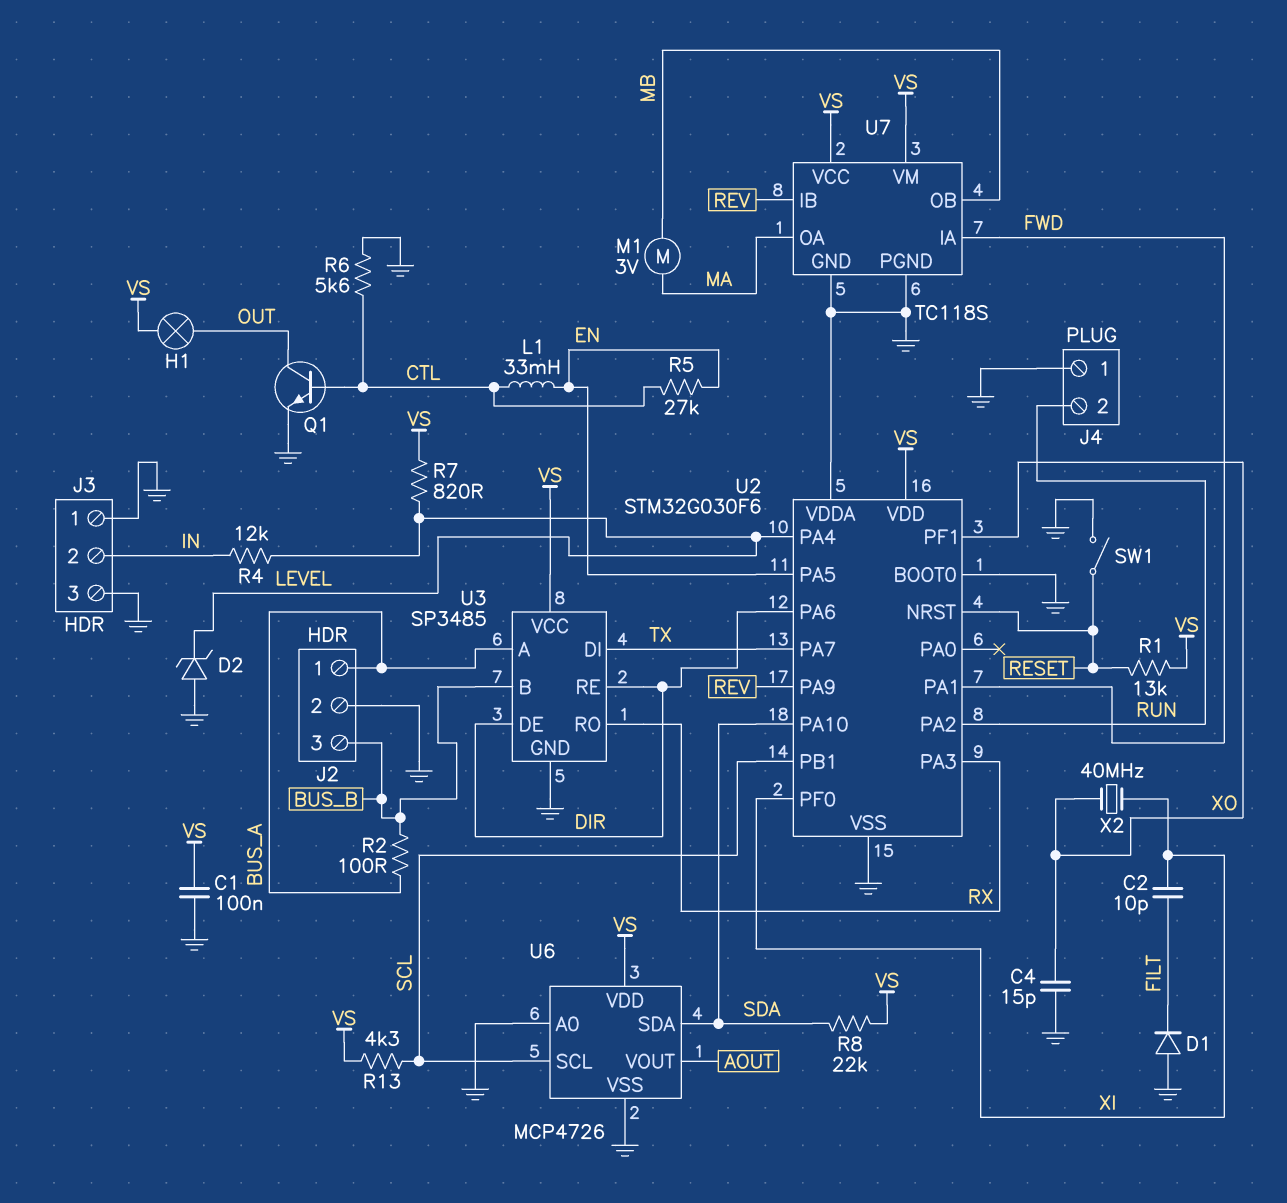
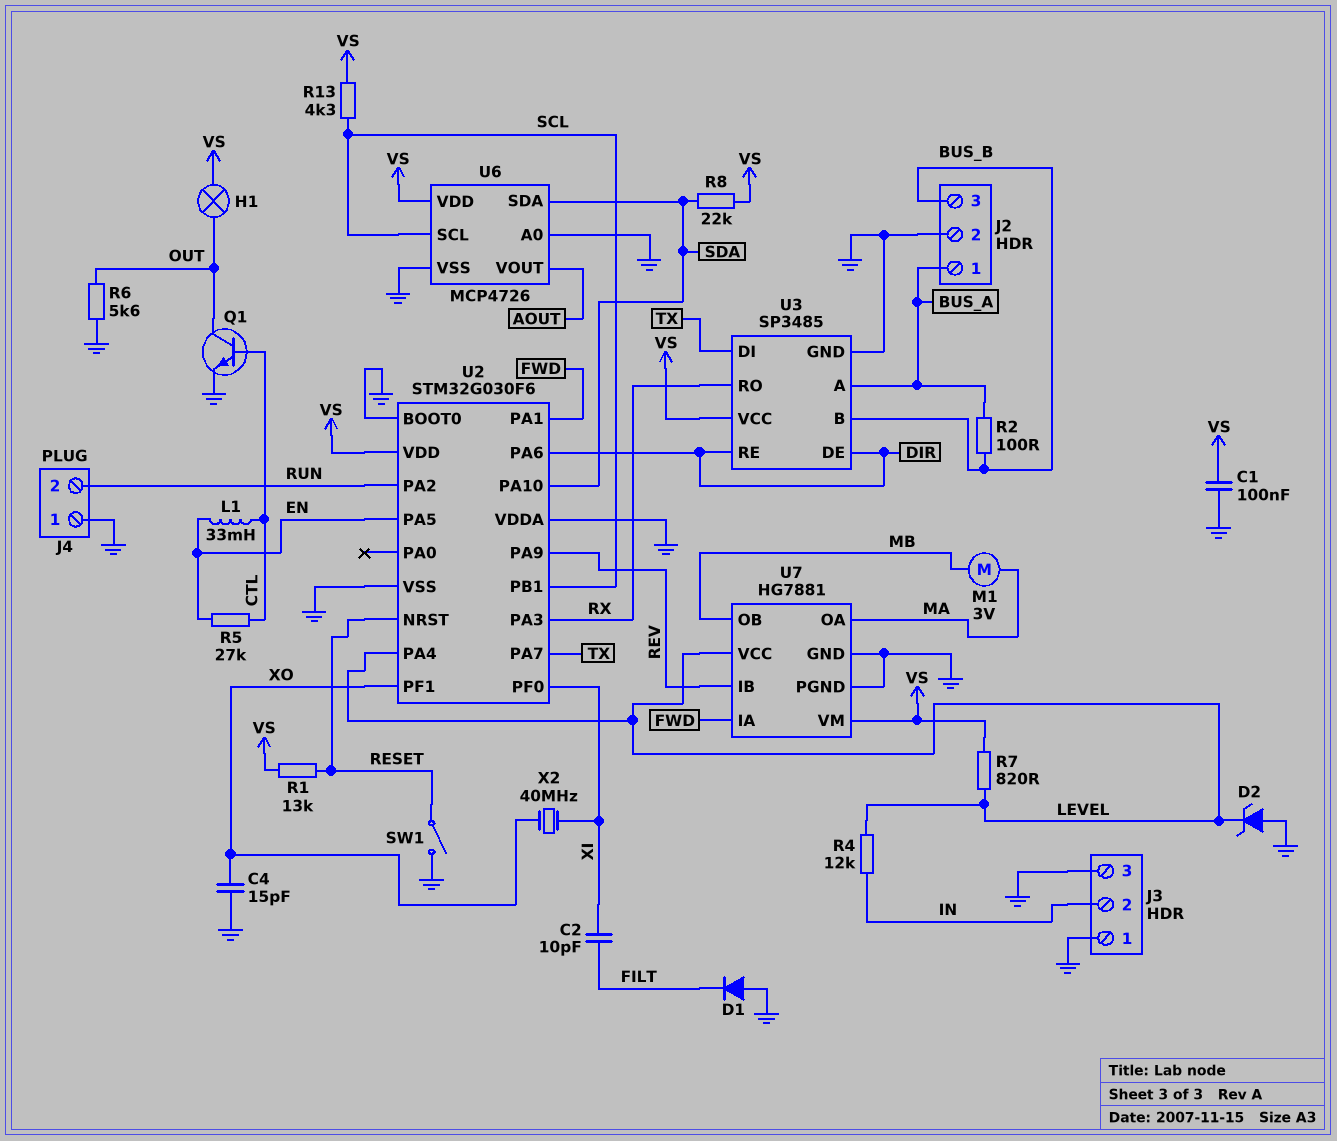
R6: 5.6k (CTL, GND) -> 5.6k (GND, OUT)
U7: TC118S -> HG7881
U7 pin VCC: VS -> LEVEL

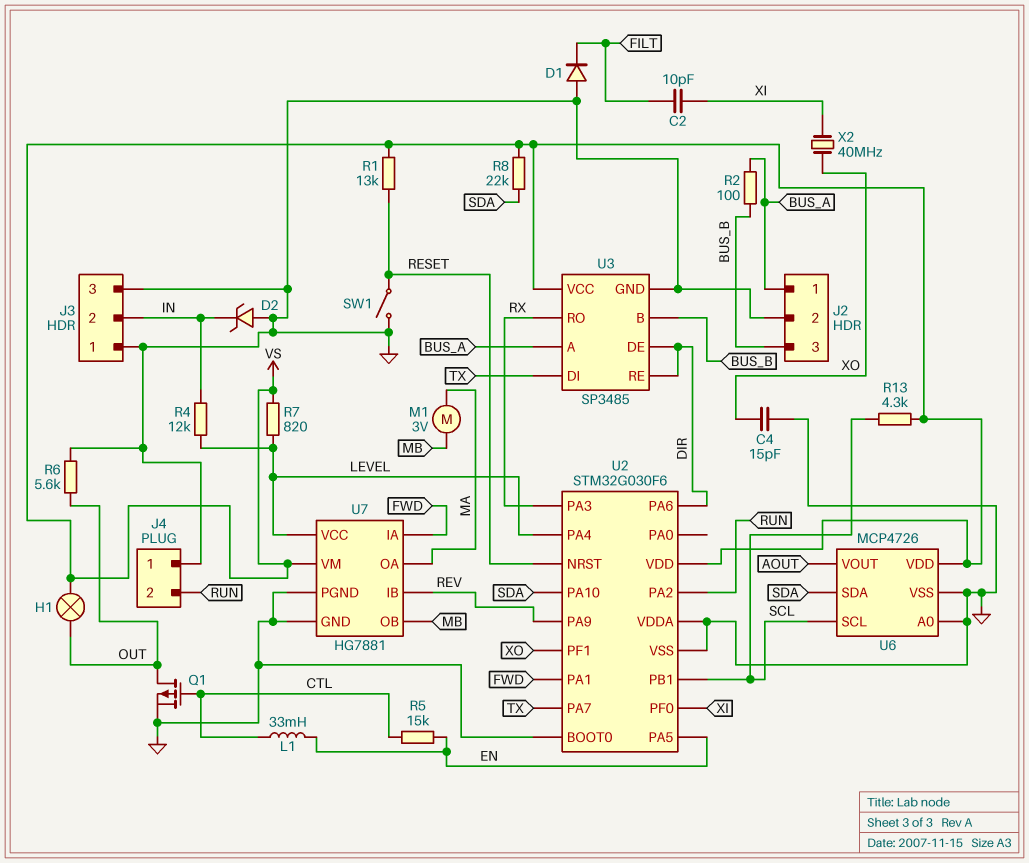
C1: 100nF (GND, VS) -> none
D2: zener (A GND, K LEVEL) -> zener (A GND, K IN)
Q1: NPN (B CTL, C OUT, E GND) -> PMOS (G CTL, D OUT, S GND)
R5: 27k (CTL, EN) -> 15k (CTL, EN)

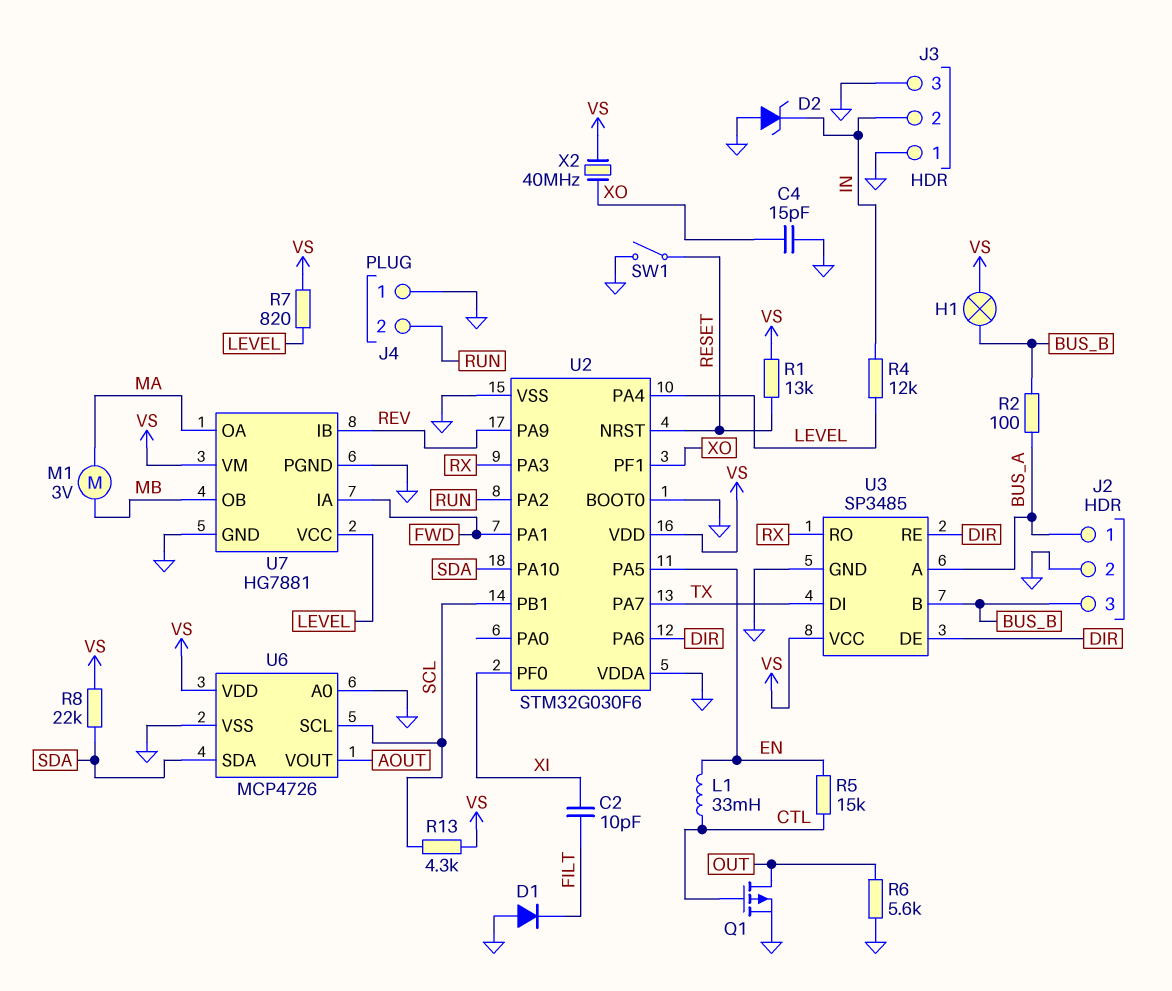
H1: lamp (OUT, VS) -> lamp (BUS_B, VS)
X2: 40MHz (XI, XO) -> 40MHz (VS, XO)

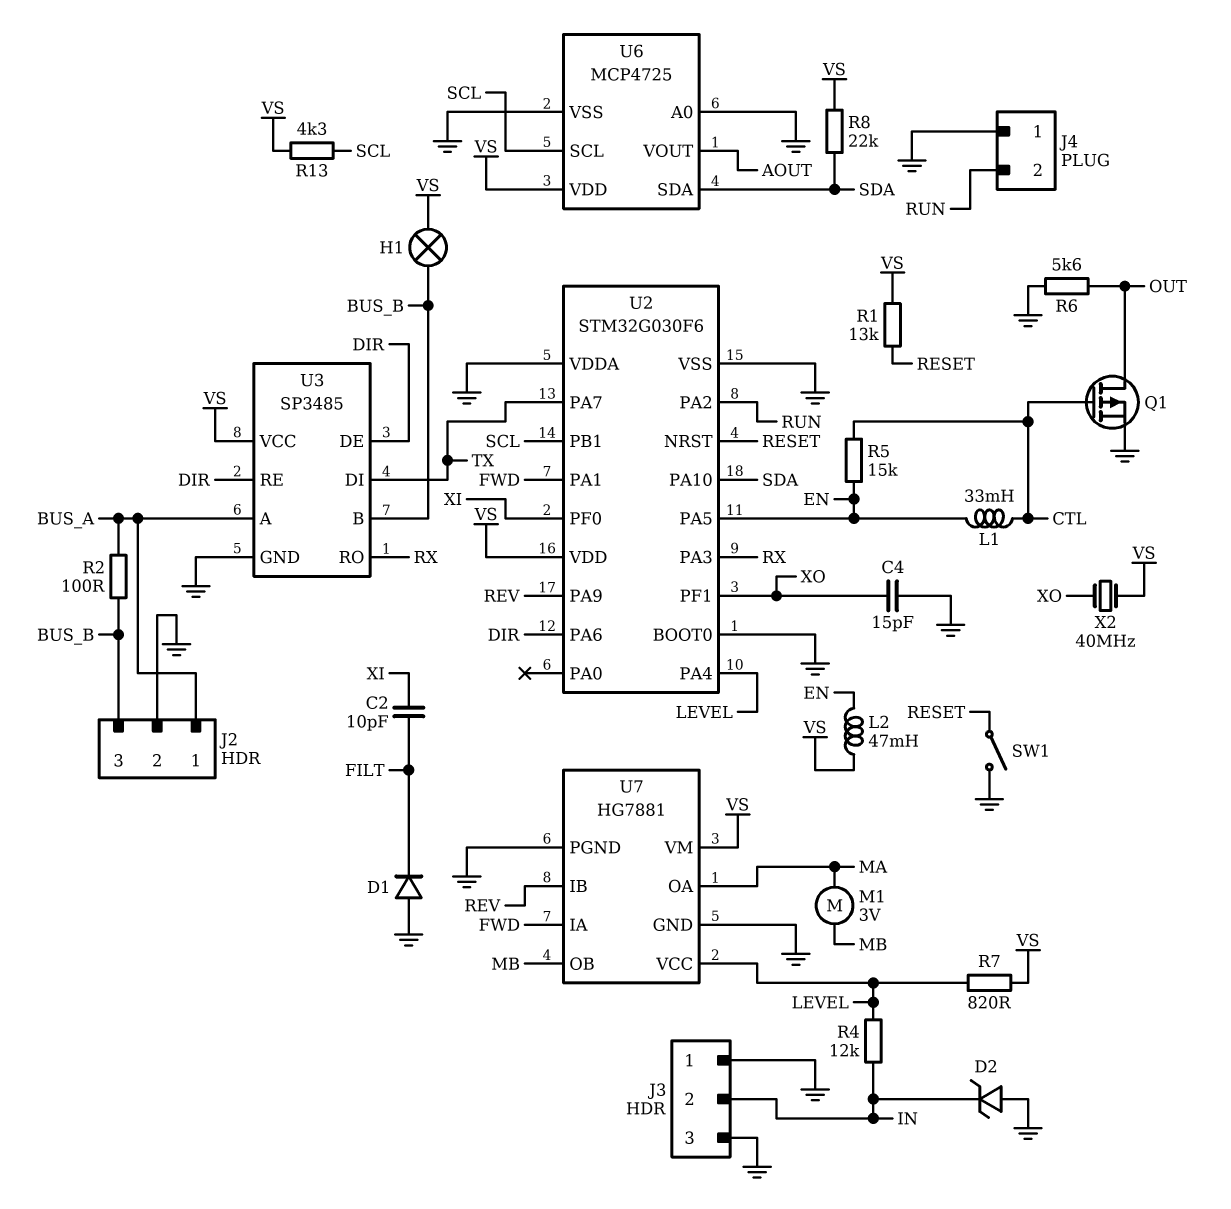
L2: none -> 47mH (EN, VS)
U6: MCP4726 -> MCP4725

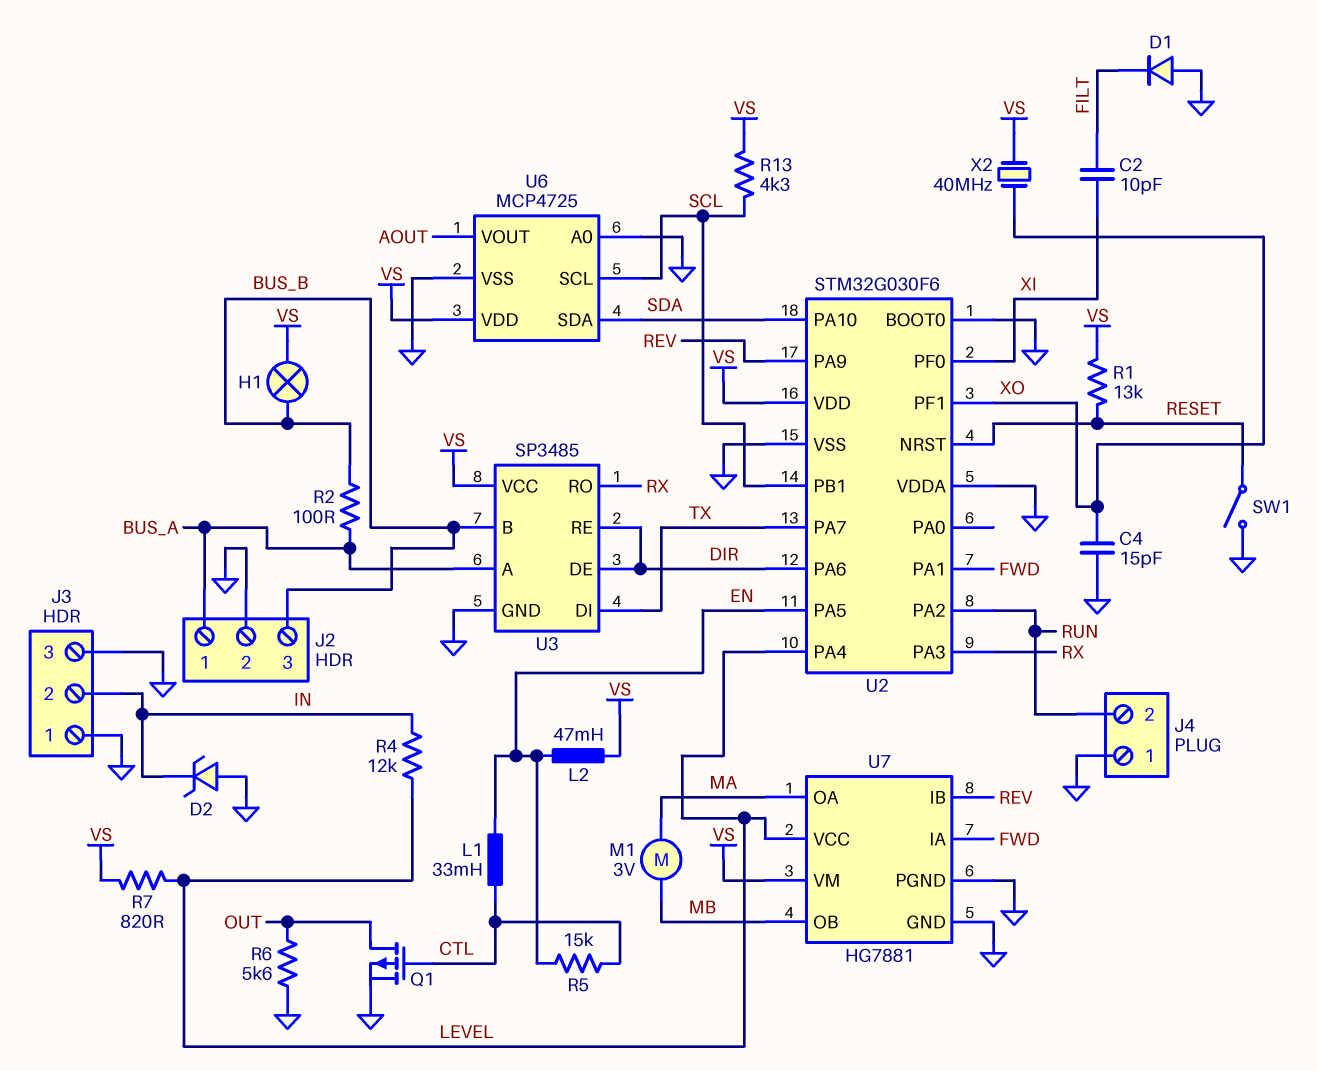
R8: 22k (SDA, VS) -> none

